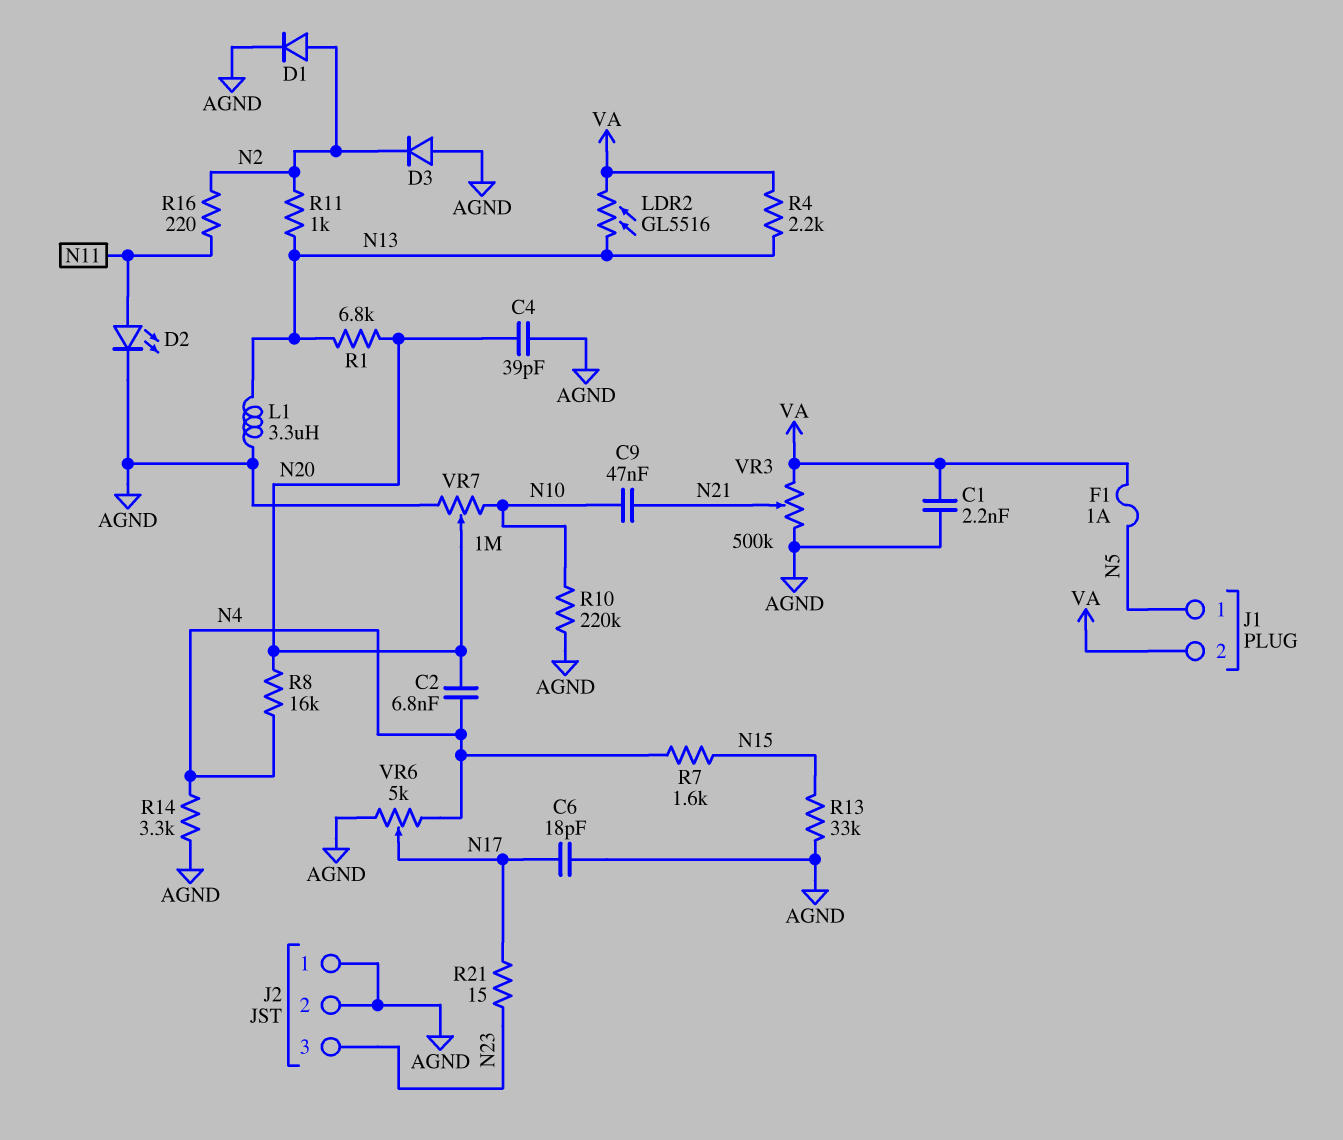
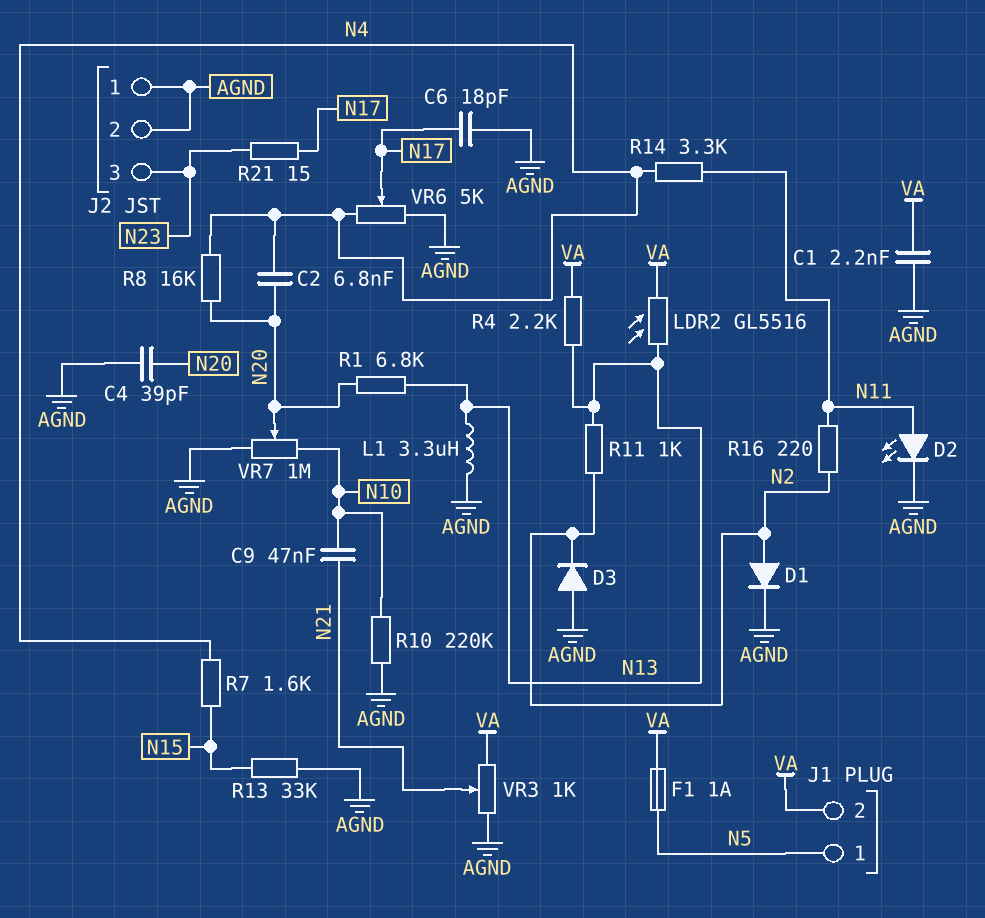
R14: 3.3k (AGND, N4) -> 3.3k (N4, N11)
VR3: 500k (AGND, VA, wiper N21) -> 1k (AGND, VA, wiper N21)

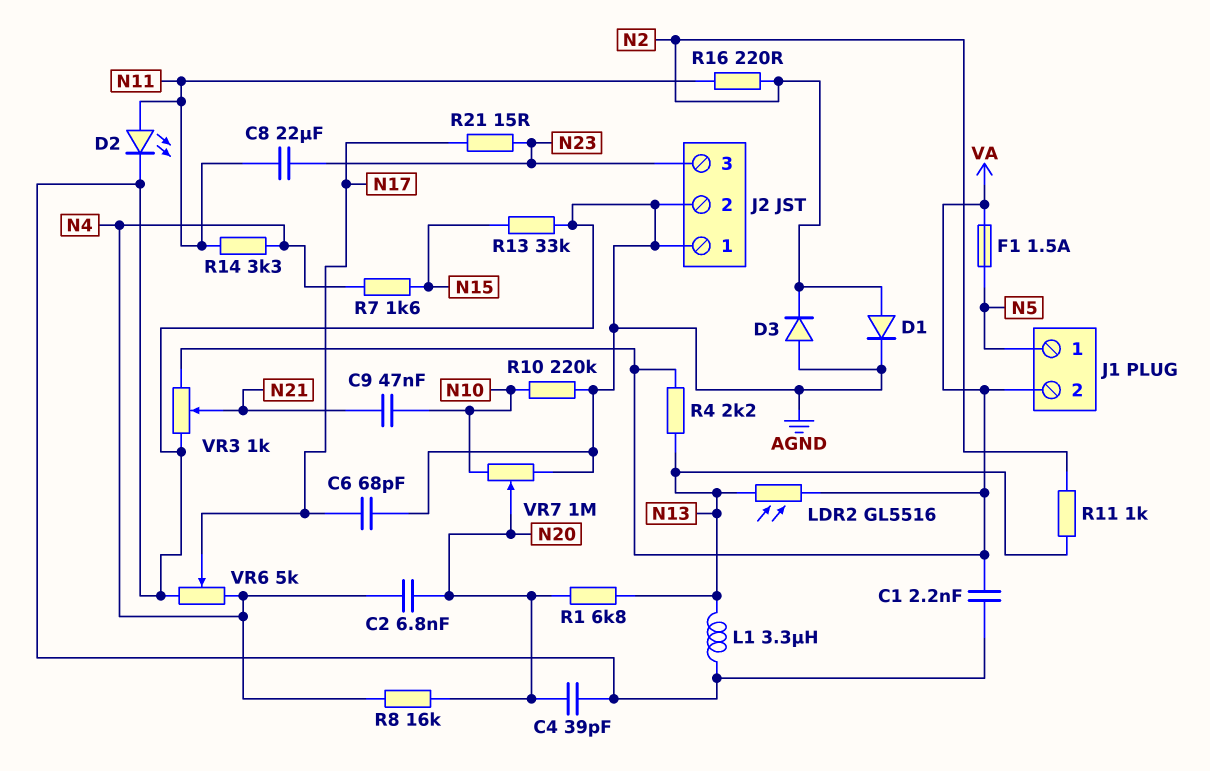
C6: 18pF (AGND, N17) -> 68pF (AGND, N17)
C8: none -> 22uF (N11, N23)
F1: 1A (N5, VA) -> 1.5A (N5, VA)

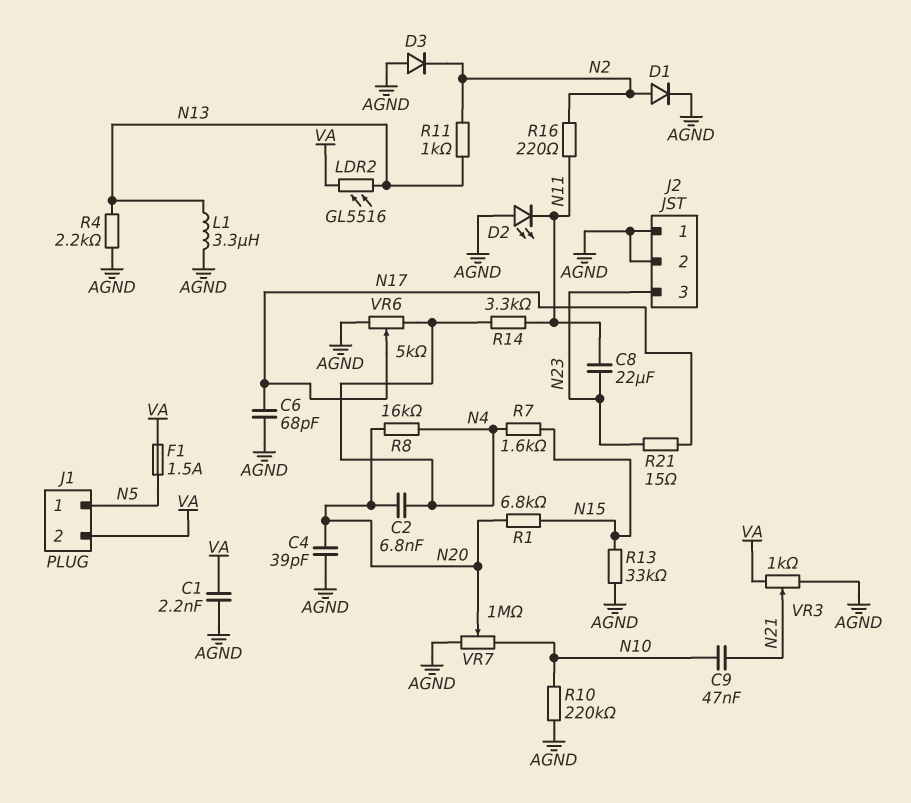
D2: LED (A N11, K AGND) -> LED (A AGND, K N11)
R1: 6.8k (N13, N20) -> 6.8k (N15, N20)
R4: 2.2k (N13, VA) -> 2.2k (AGND, N13)

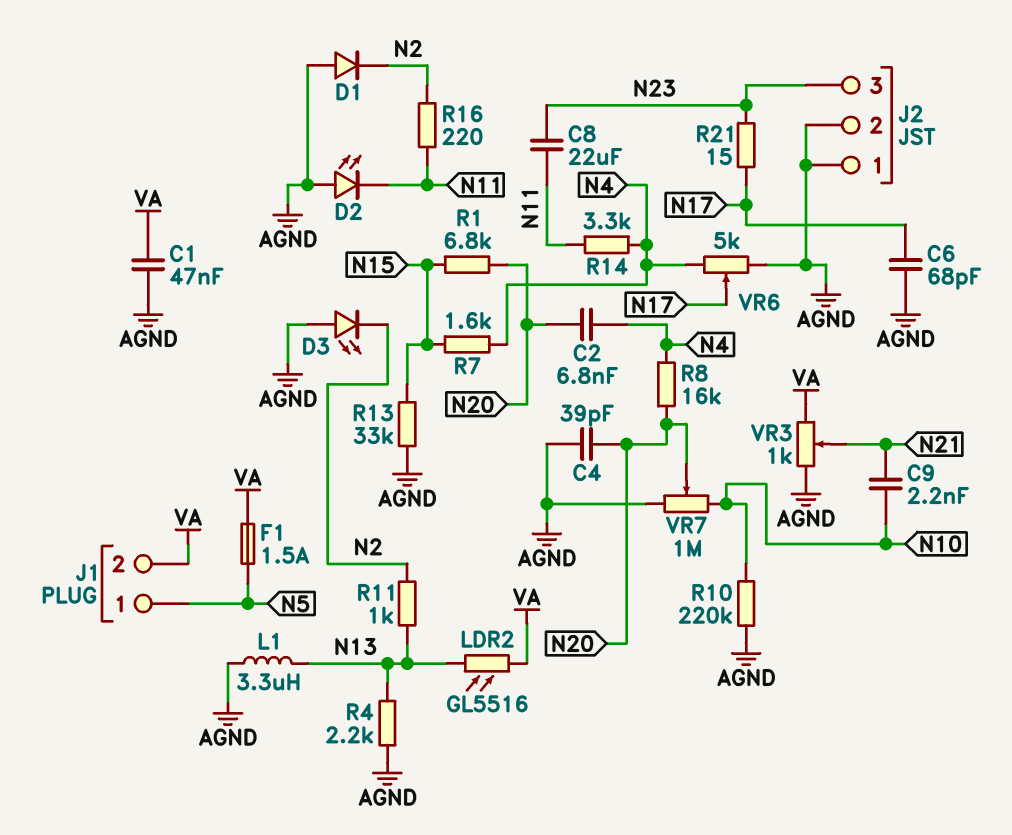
C1: 2.2nF (AGND, VA) -> 47nF (AGND, VA)
C9: 47nF (N10, N21) -> 2.2nF (N10, N21)
D1: diode (A N2, K AGND) -> diode (A AGND, K N2)
D3: diode (A AGND, K N2) -> LED (A AGND, K N2)

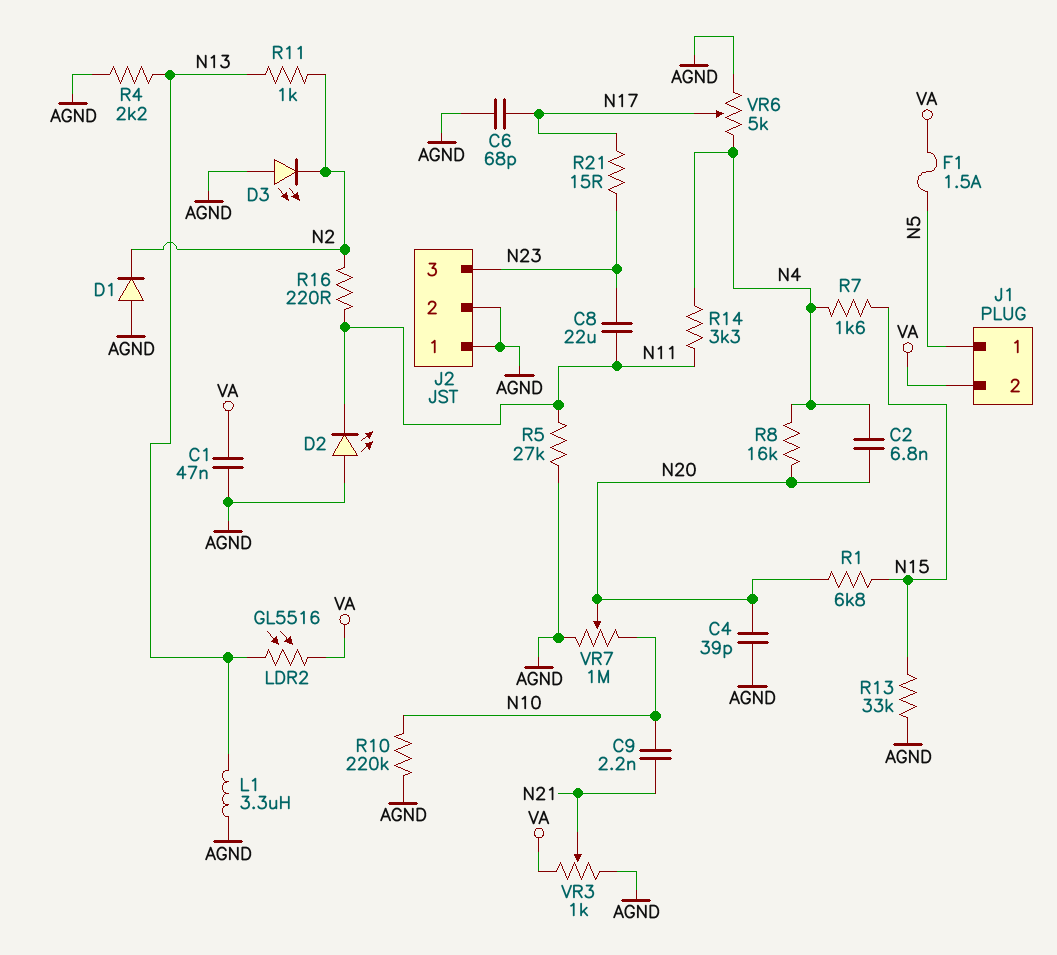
R5: none -> 27k (AGND, N11)

